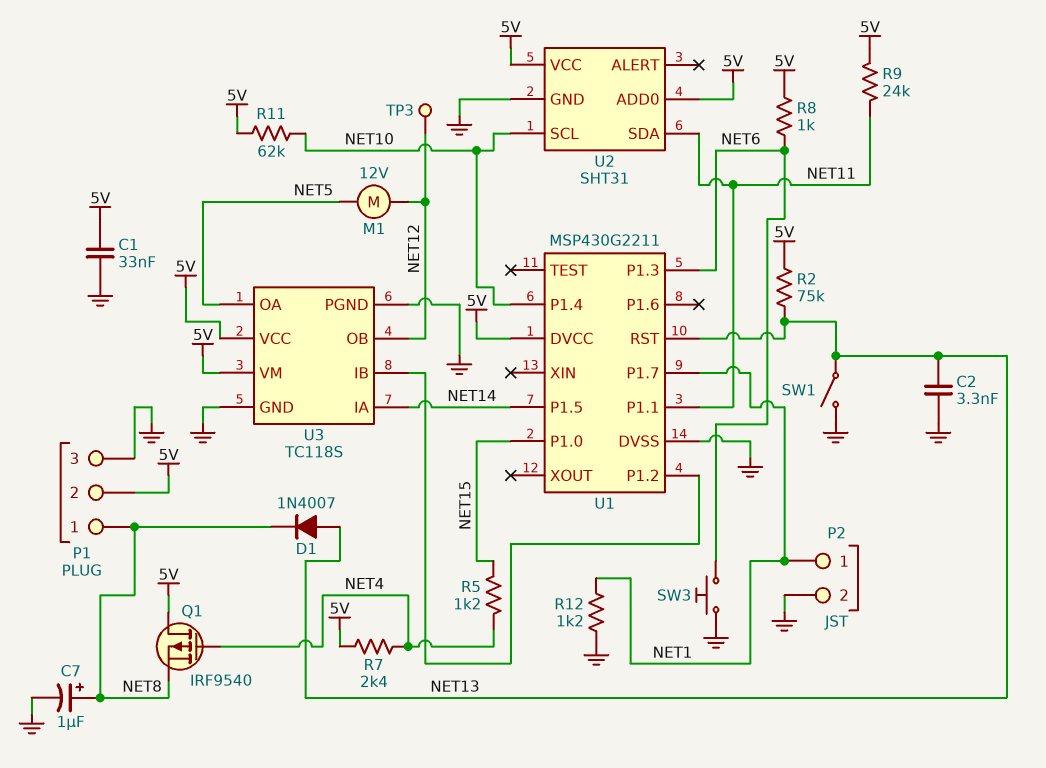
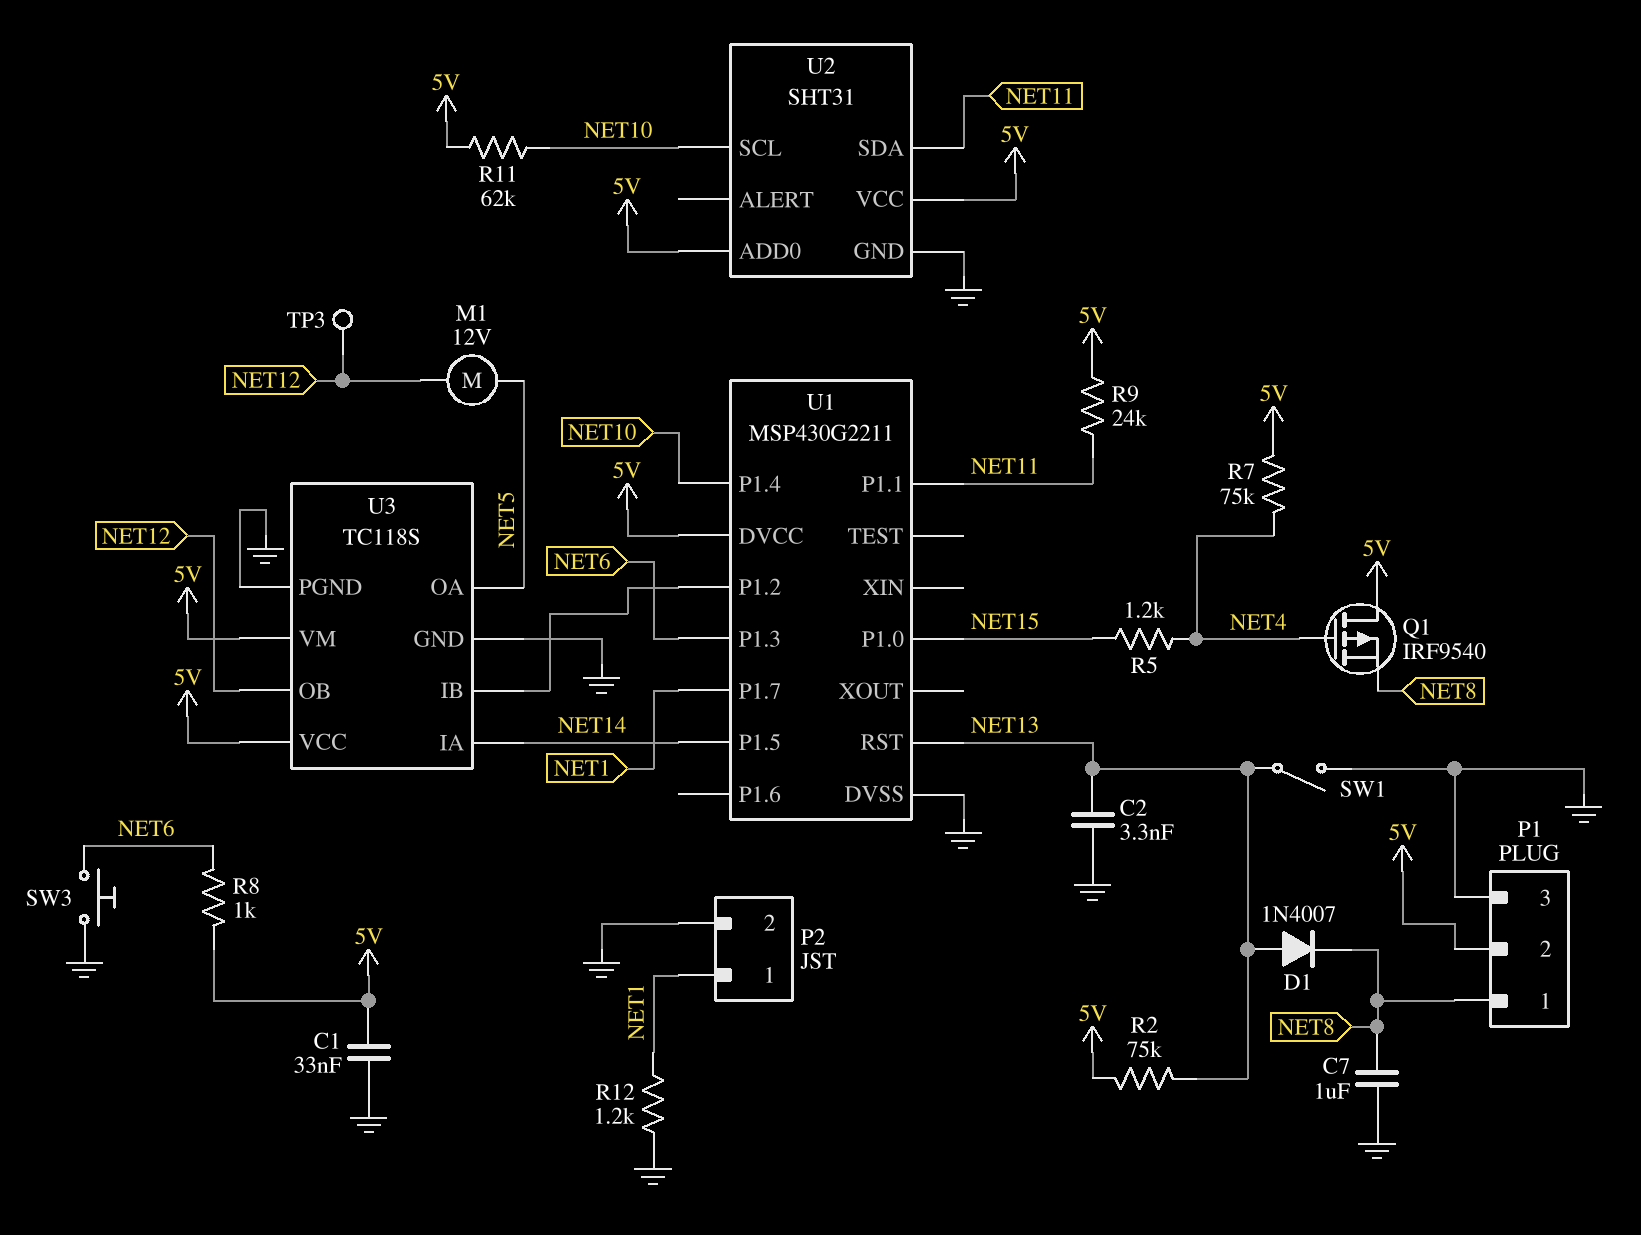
C7: 1uF (plus NET8, minus GND) -> 1uF (GND, NET8)
R7: 2.4k (5V, NET4) -> 75k (5V, NET4)

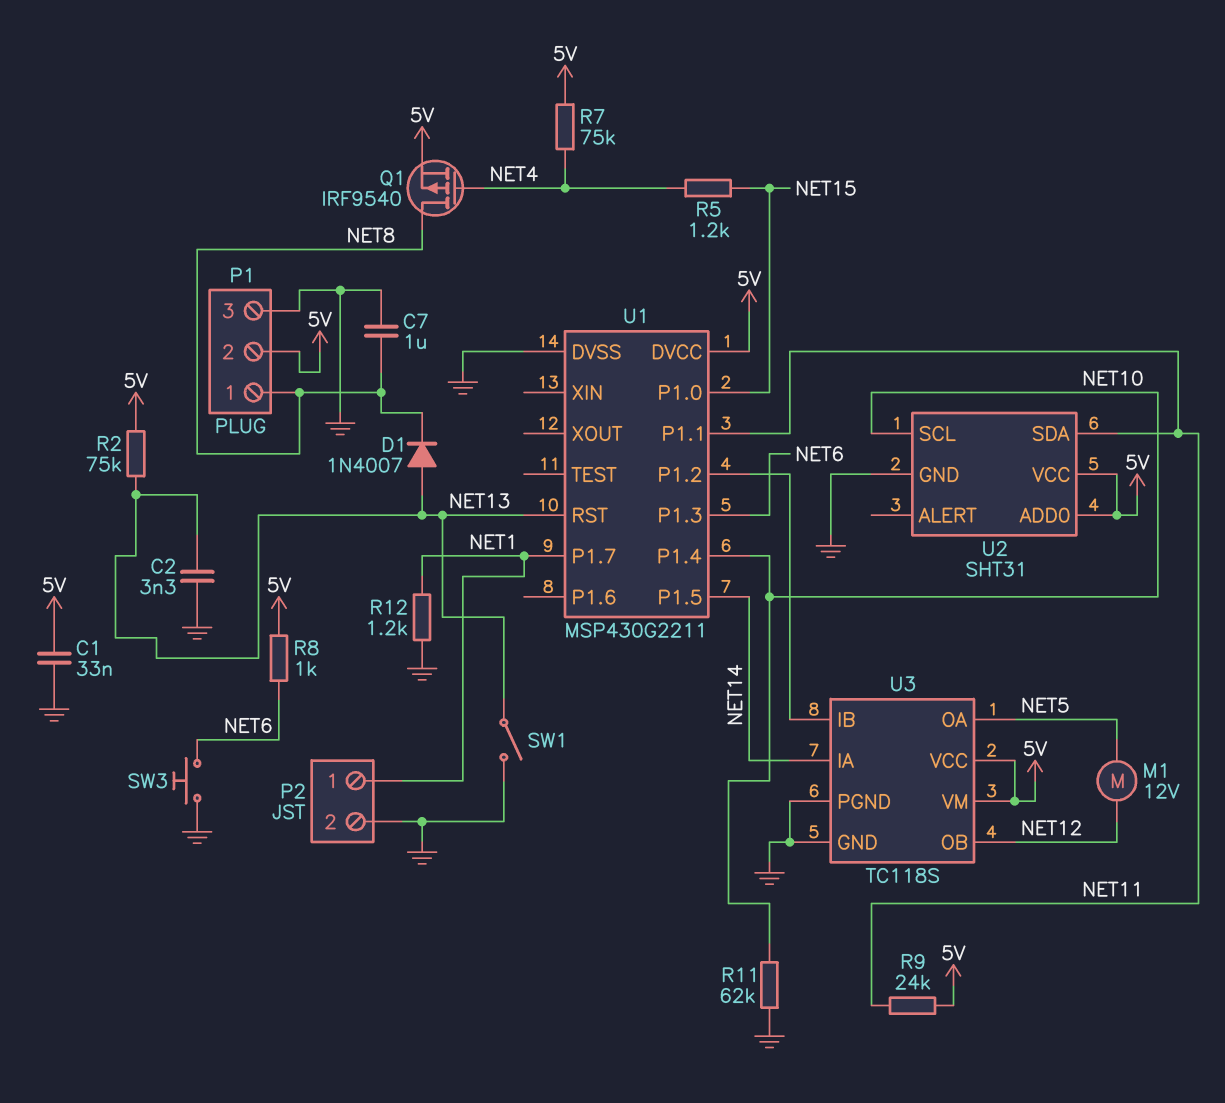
Q1: PMOS IRF9540 (G NET4, D 5V, S NET8) -> PMOS IRF9540 (G NET4, D NET8, S 5V)
R11: 62k (5V, NET10) -> 62k (GND, NET10)
TP3: test point (NET12) -> none

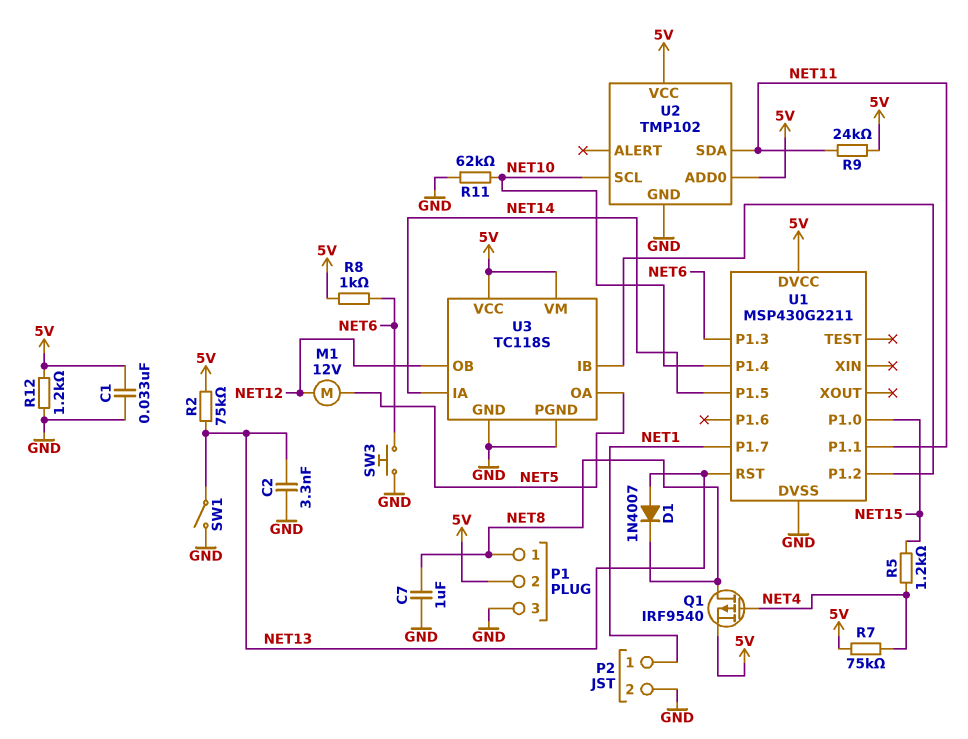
R12: 1.2k (GND, NET1) -> 1.2k (5V, GND)
U2: SHT31 -> TMP102

